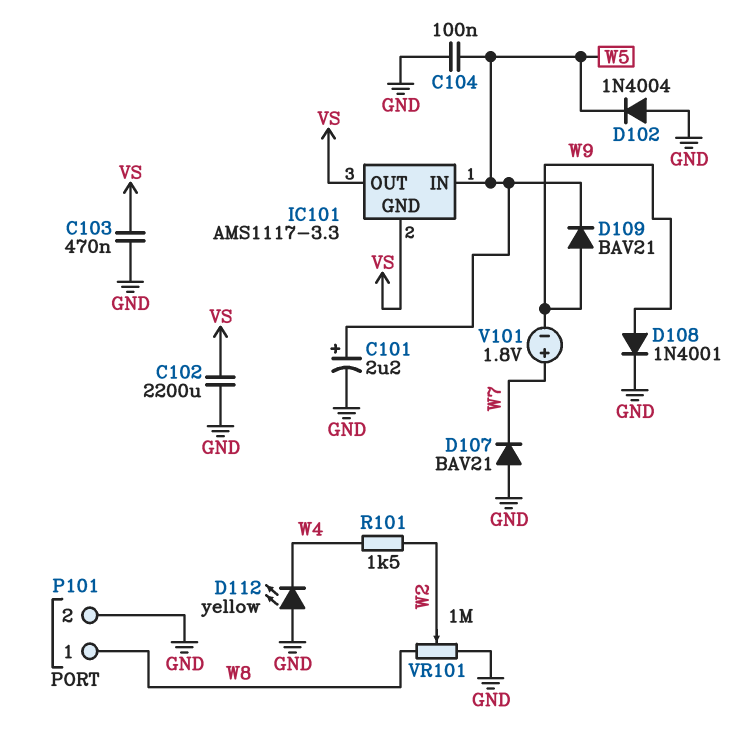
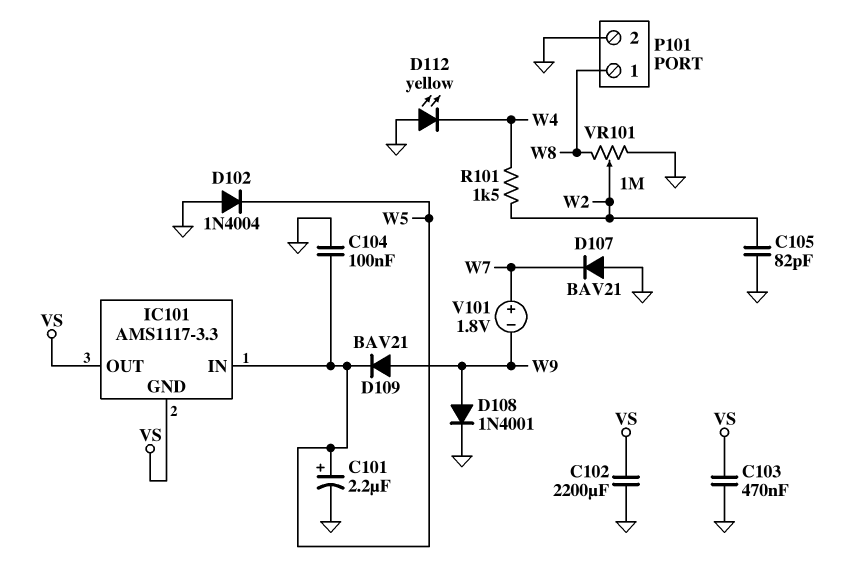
C105: none -> 82pF (GND, W2)

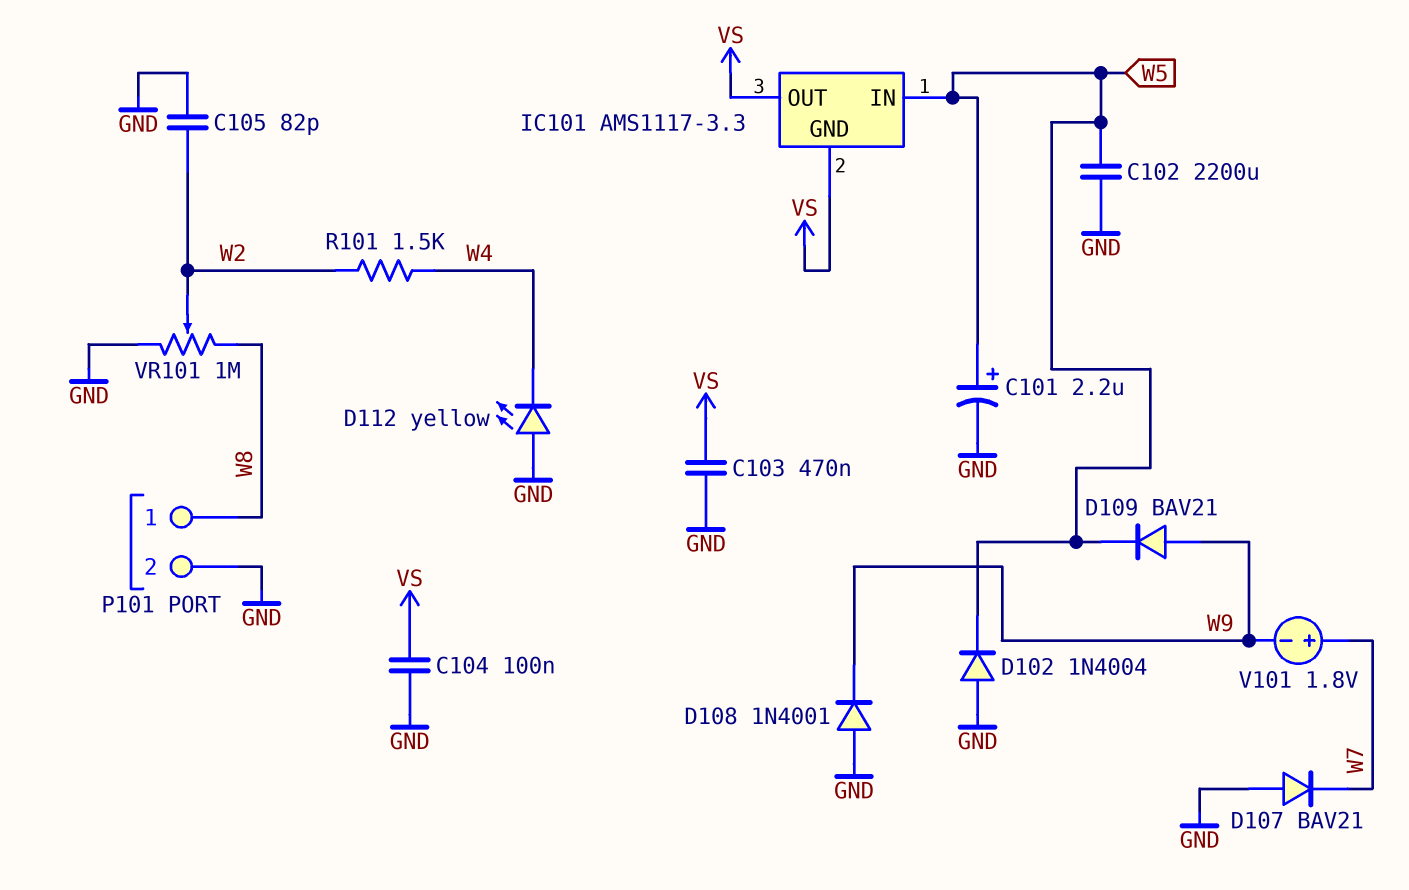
C102: 2200uF (GND, VS) -> 2200uF (GND, W5)
C104: 100nF (GND, W5) -> 100nF (GND, VS)
D108: diode 1N4001 (A W9, K GND) -> diode 1N4001 (A GND, K W9)

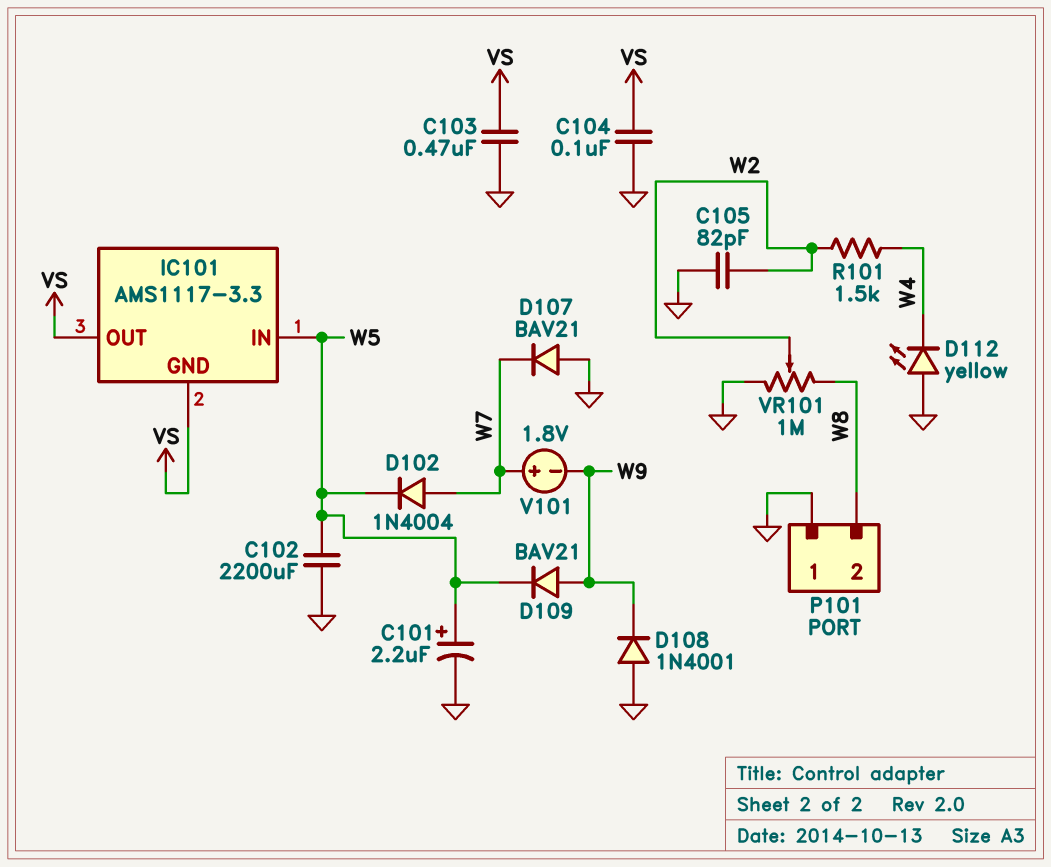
D102: diode 1N4004 (A GND, K W5) -> diode 1N4004 (A W7, K W5)
P101 pin 1: W8 -> GND
P101 pin 2: GND -> W8

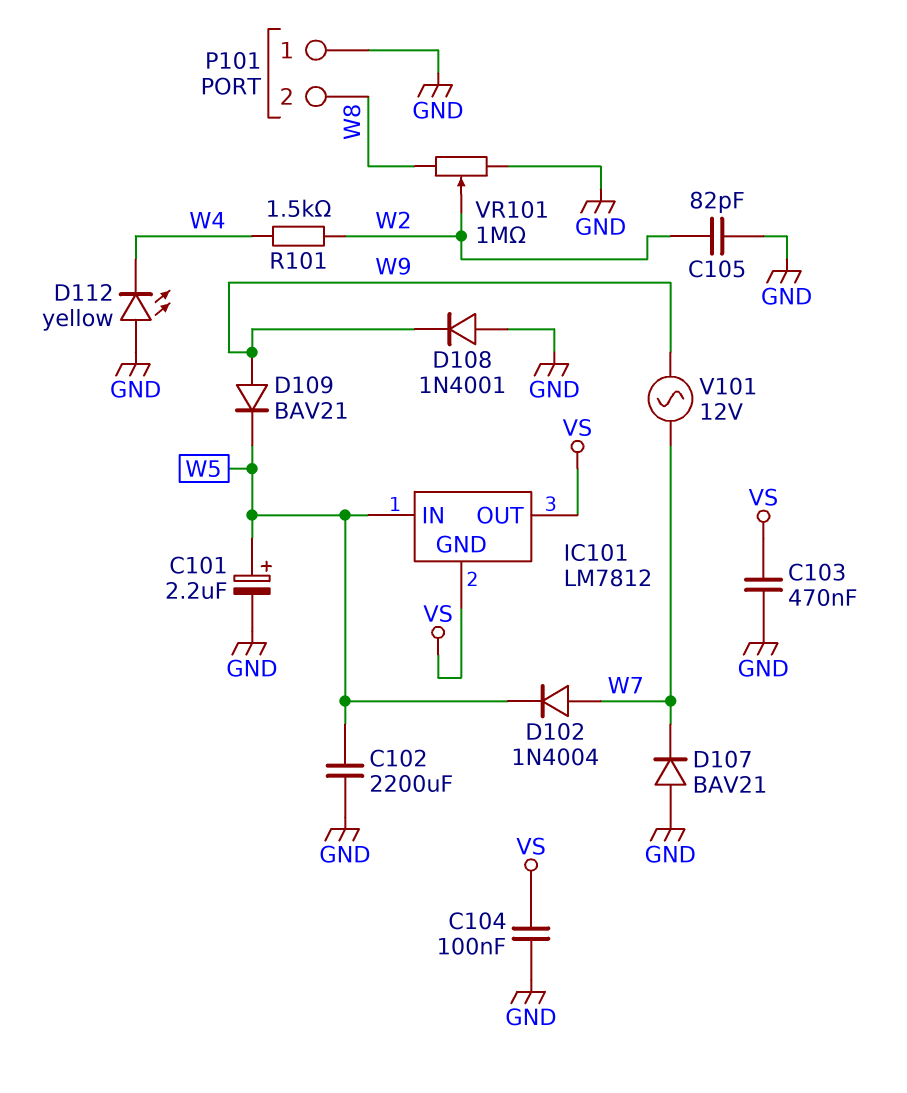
IC101: AMS1117-3.3 -> LM7812
V101: 1.8V (plus W7, minus W9) -> AC 12V (W7, W9)

